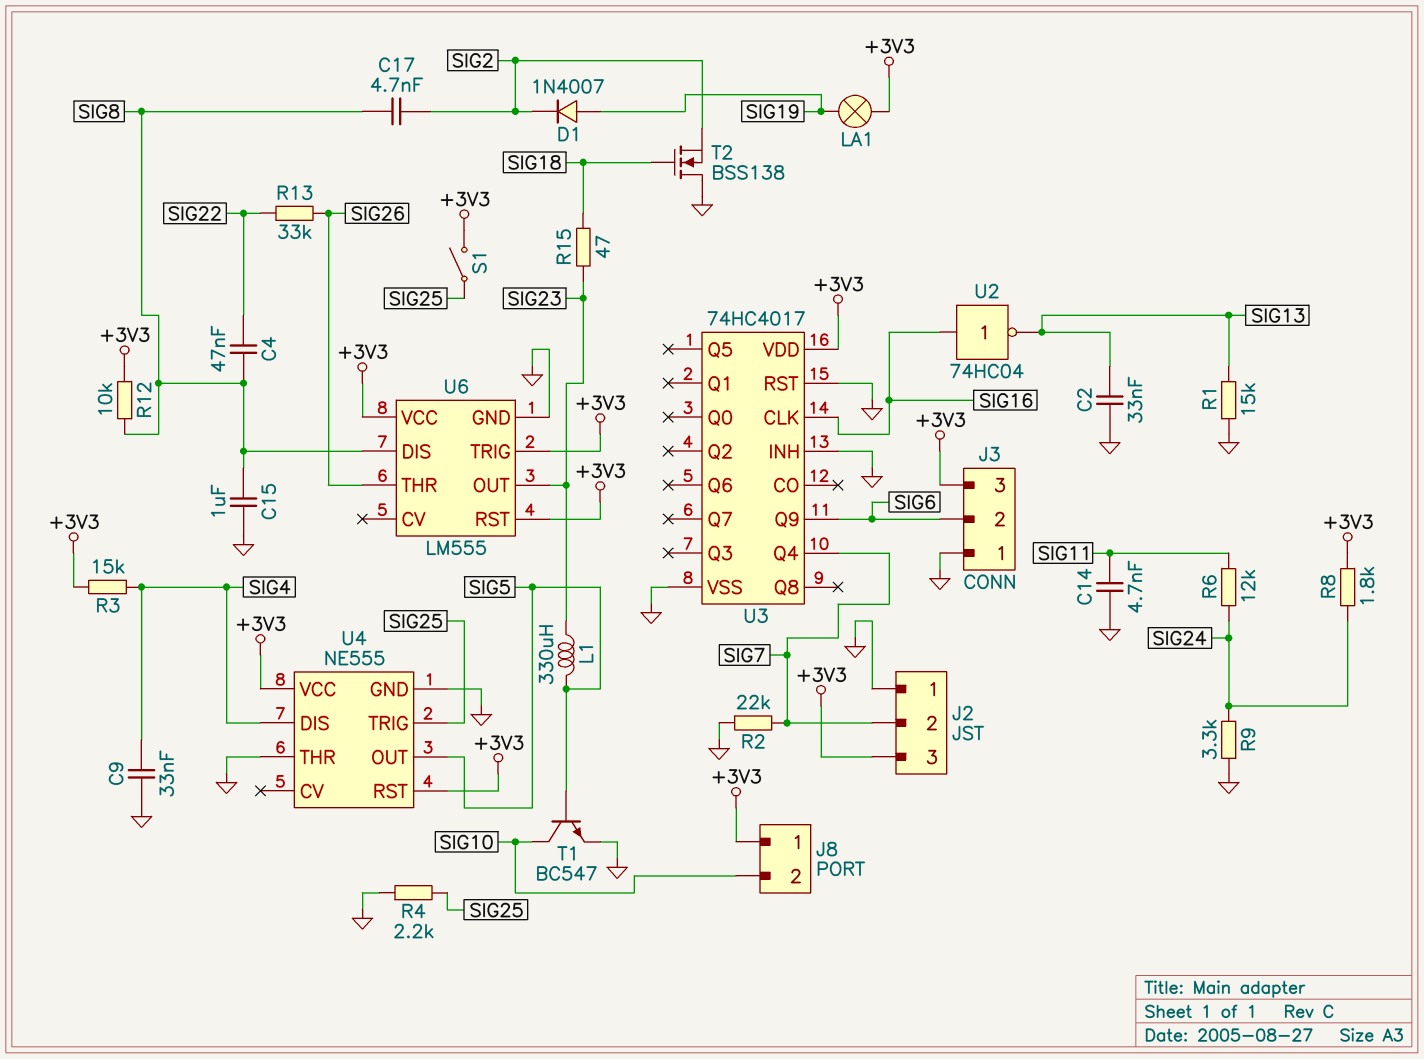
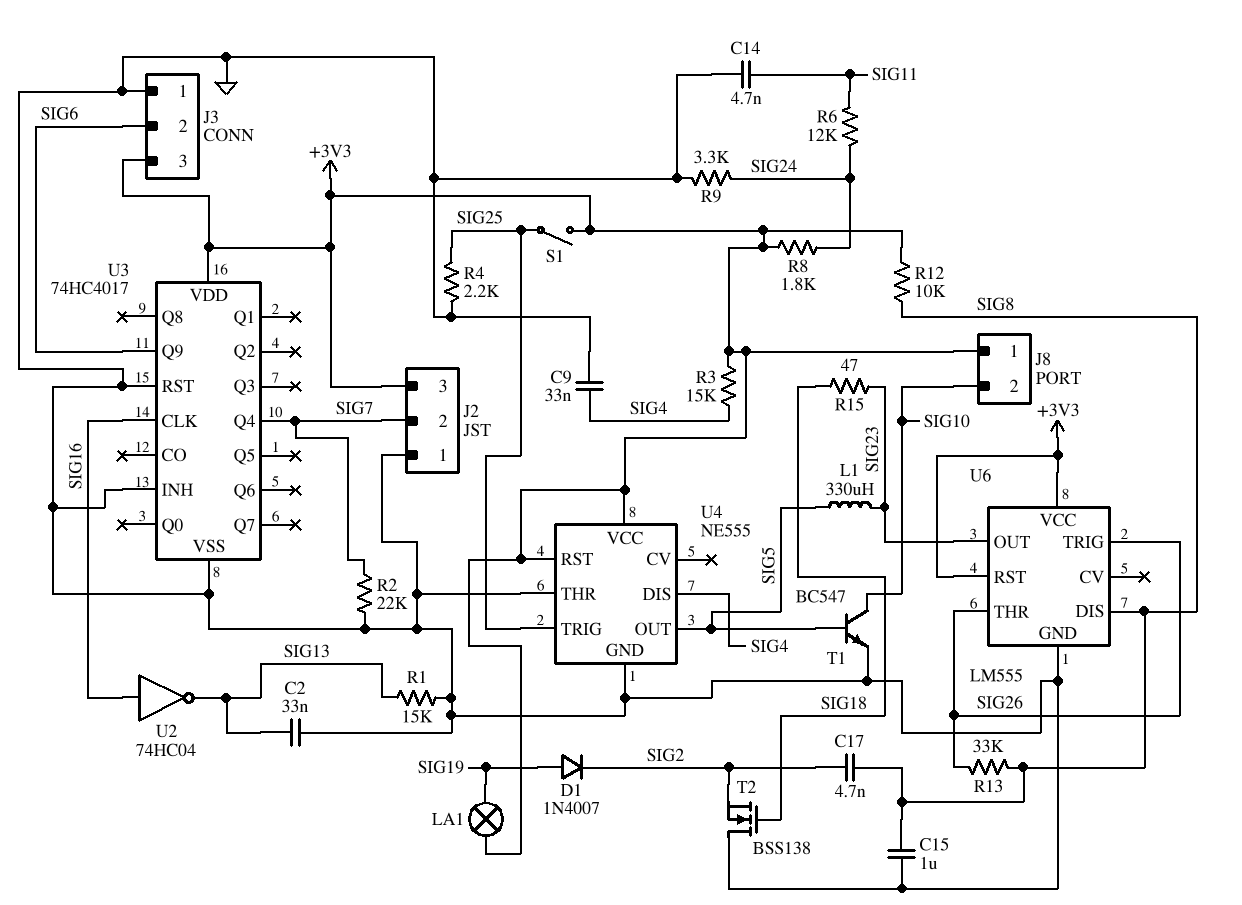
C4: 47nF (SIG8, SIG22) -> none
R13: 33k (SIG22, SIG26) -> 33k (SIG8, SIG26)
U6 pin TRIG: +3V3 -> SIG26

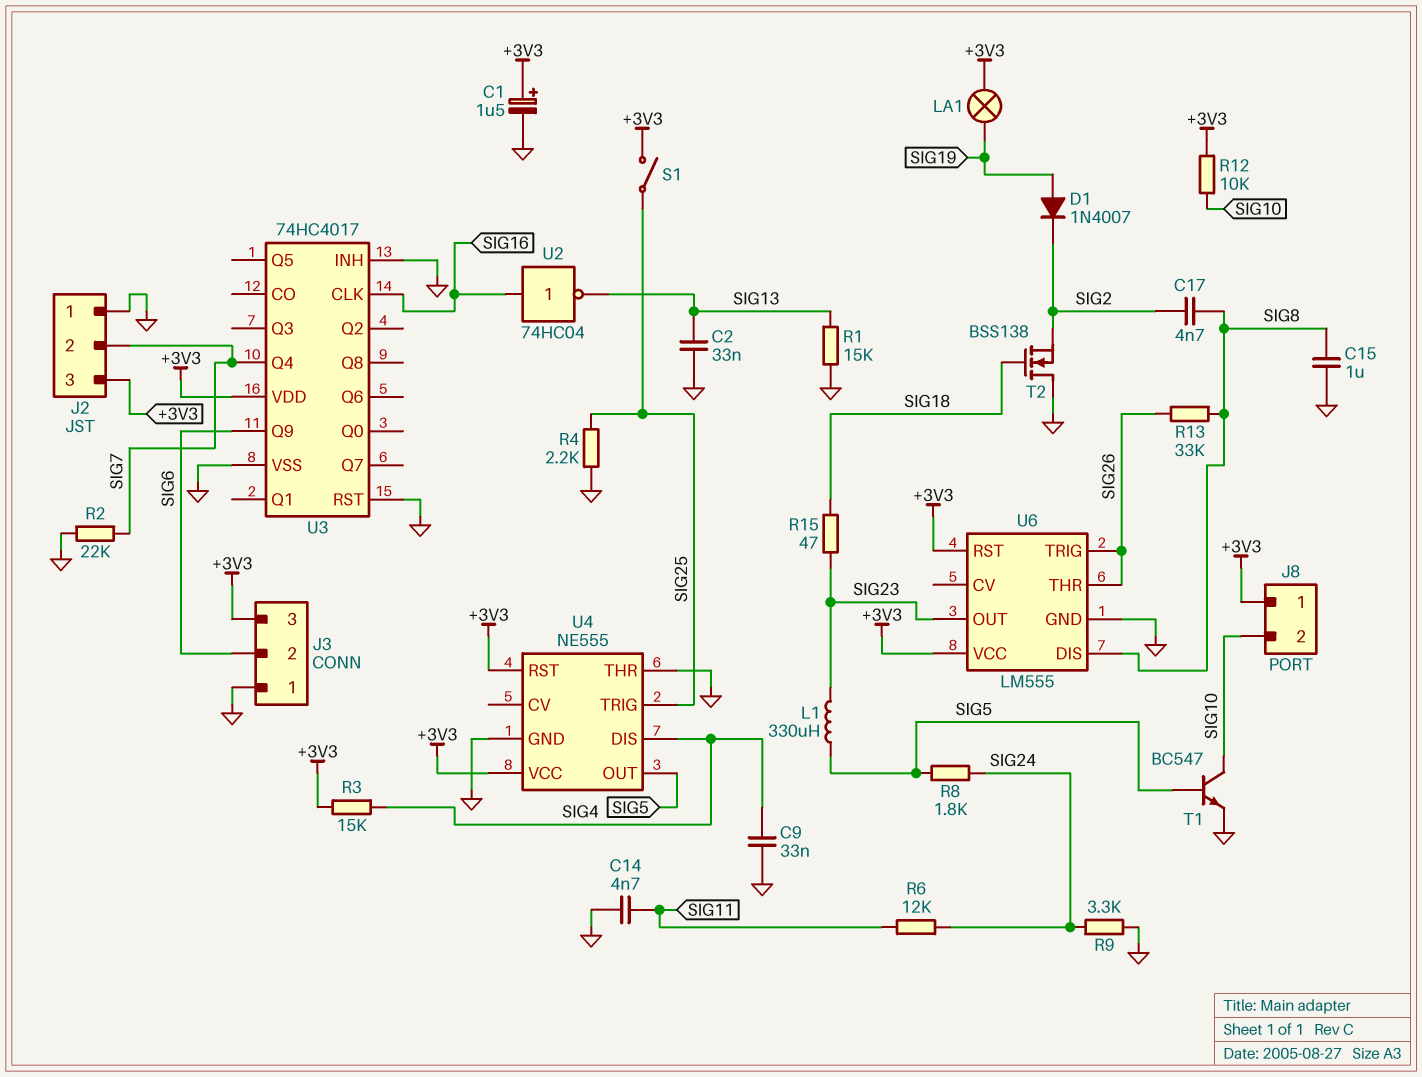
C1: none -> 1.5uF (plus +3V3, minus GND)
R8: 1.8k (+3V3, SIG24) -> 1.8k (SIG5, SIG24)
R12: 10k (+3V3, SIG8) -> 10k (+3V3, SIG10)

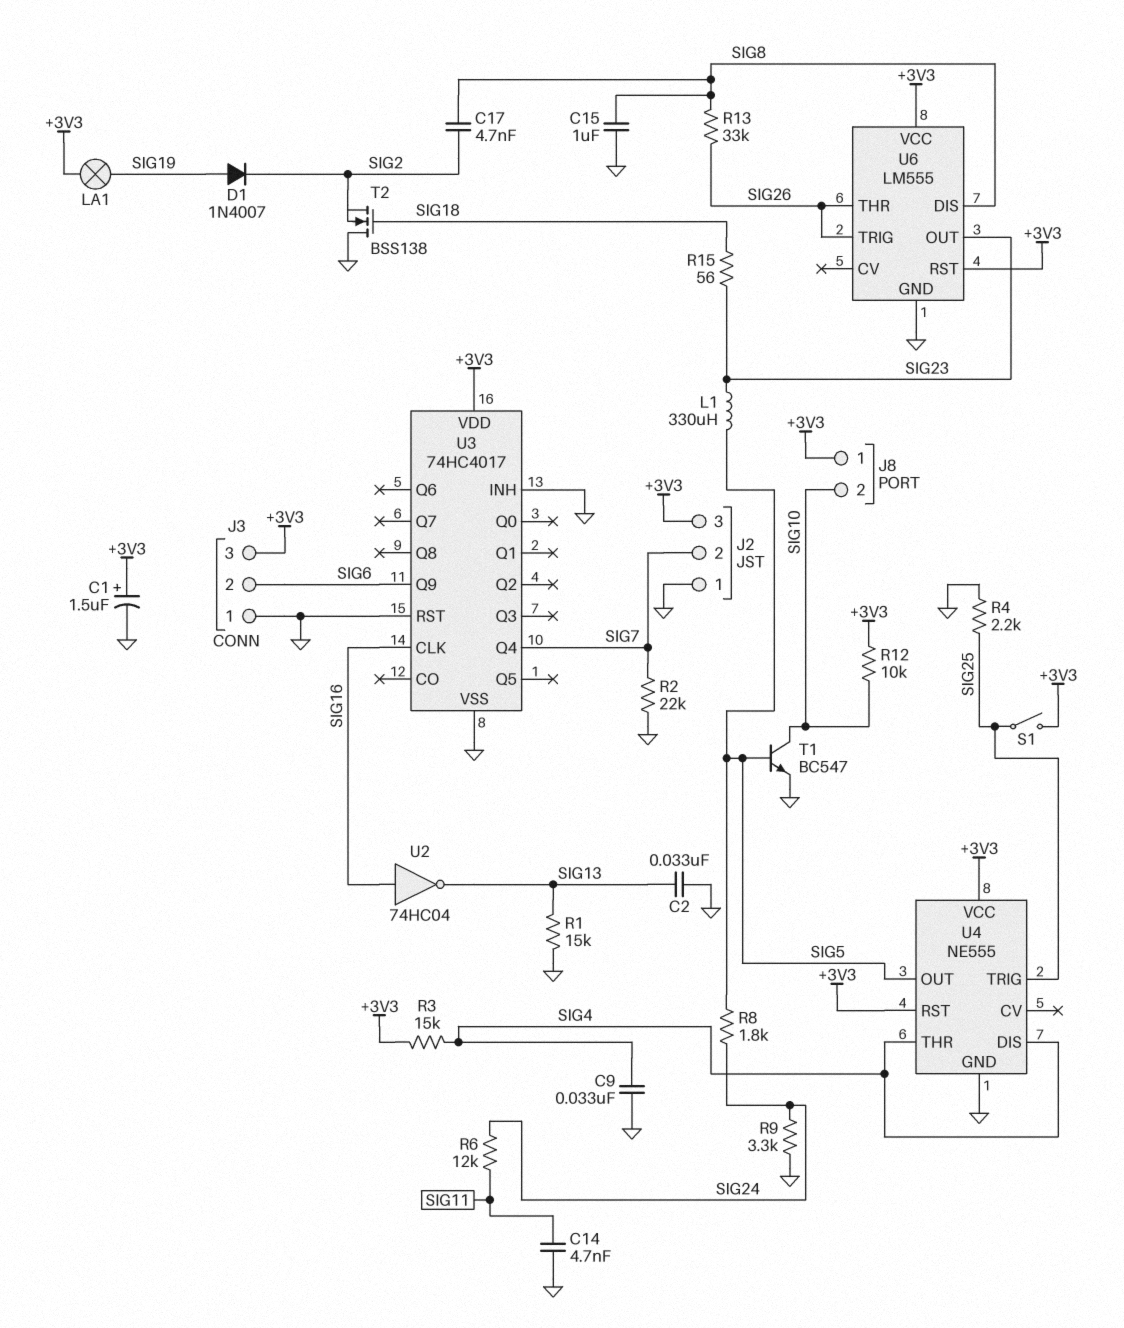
R15: 47 (SIG18, SIG23) -> 56 (SIG18, SIG23)
U4 pin THR: GND -> SIG4

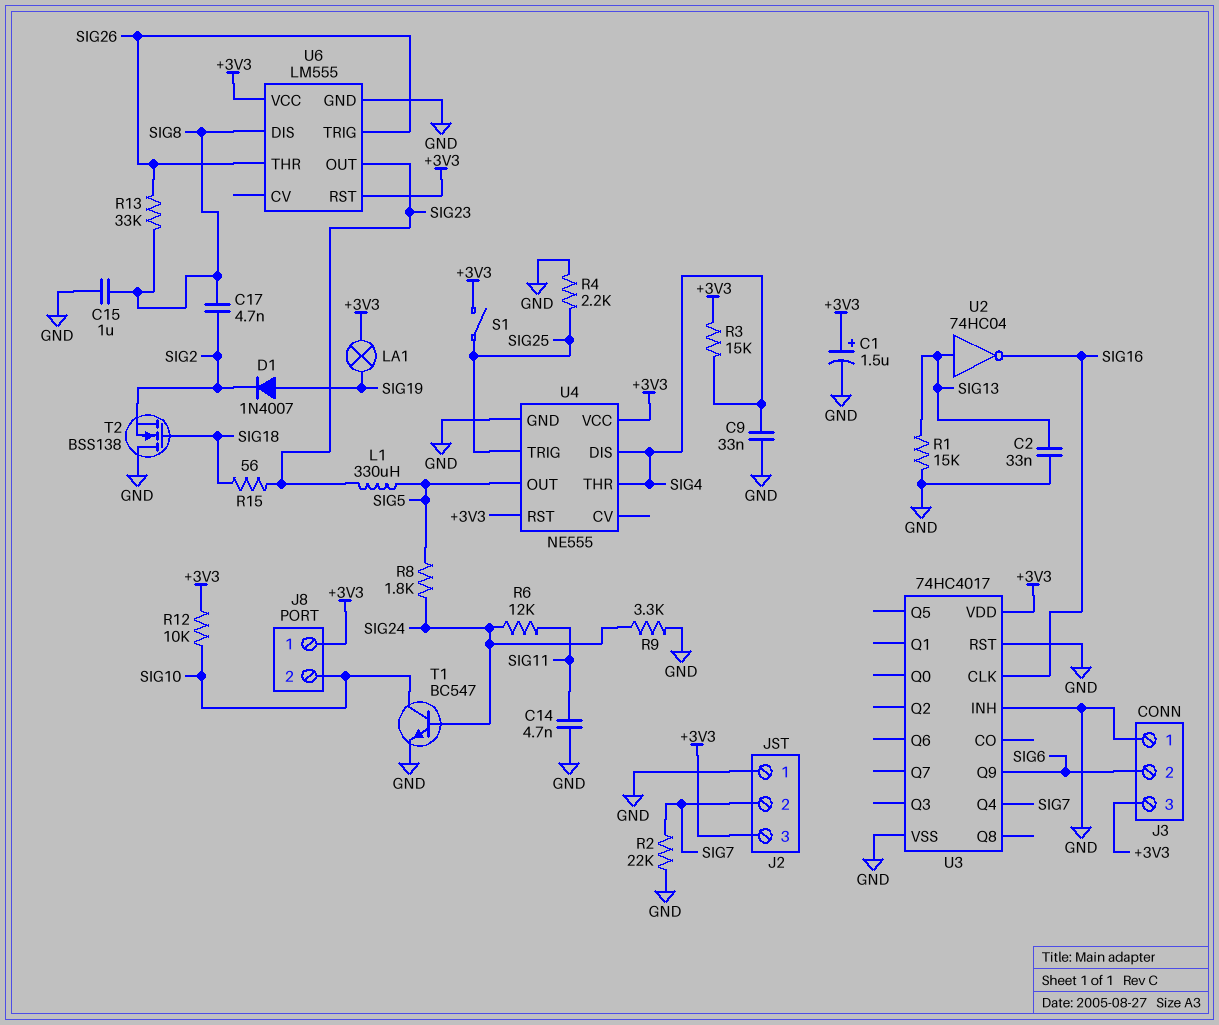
T1: NPN BC547 (B SIG5, C SIG10, E GND) -> NPN BC547 (B SIG24, C SIG10, E GND)
U2: NOT 74HC04 (in SIG16, out SIG13) -> NOT 74HC04 (in SIG13, out SIG16)

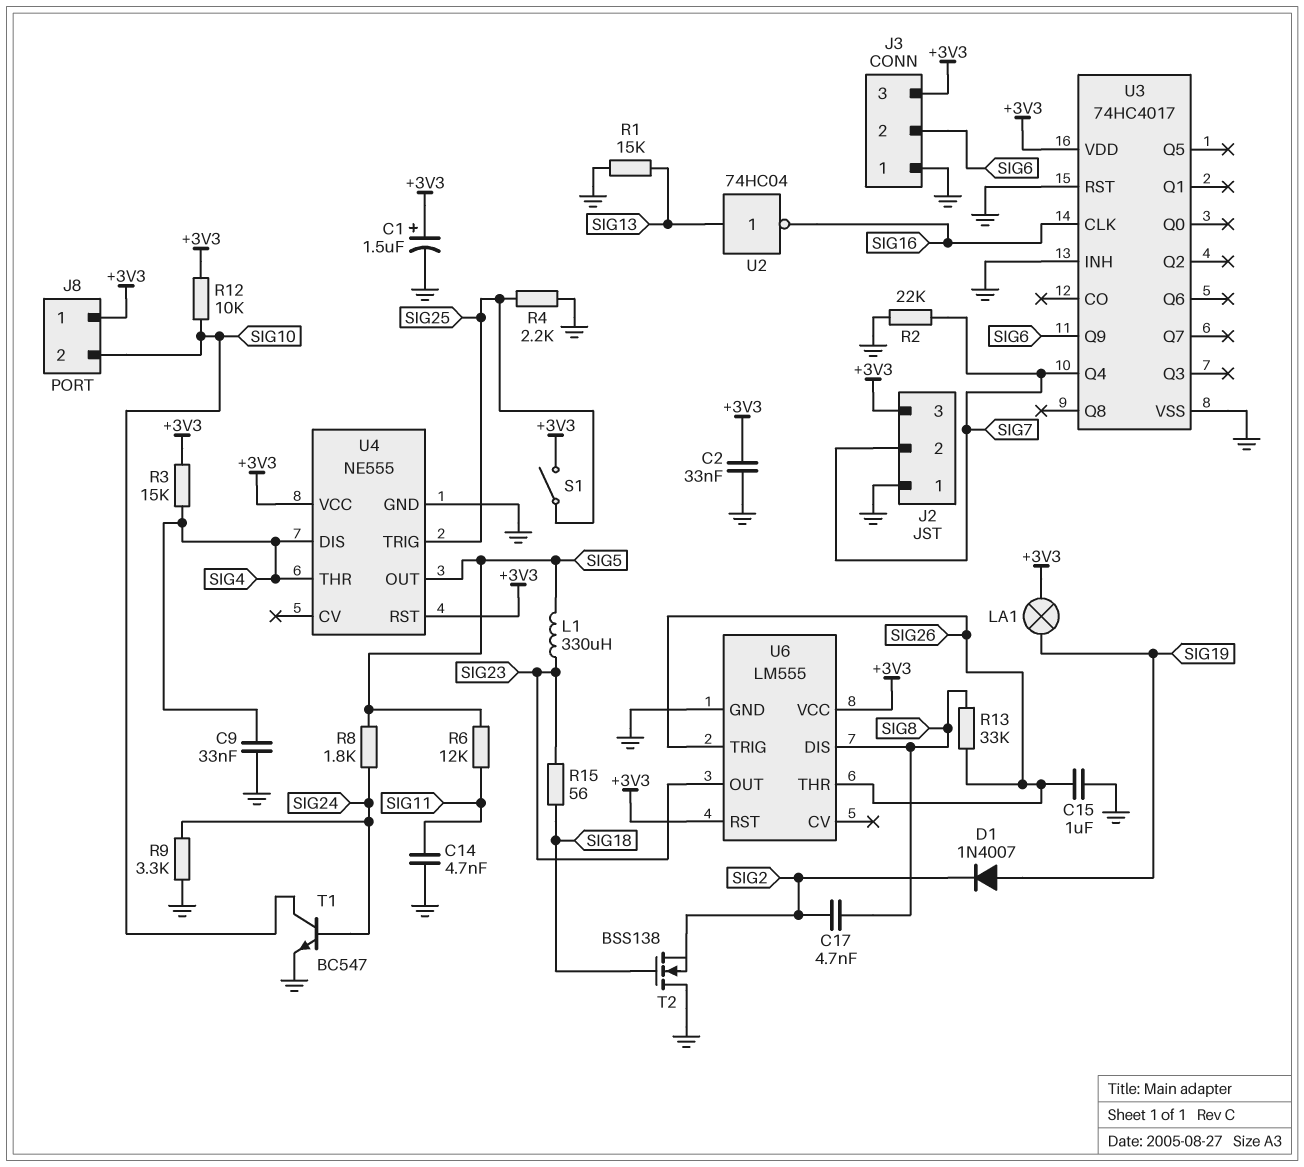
C2: 33nF (GND, SIG13) -> 33nF (+3V3, GND)
C15: 1uF (GND, SIG8) -> 1uF (GND, SIG26)
R6: 12k (SIG11, SIG24) -> 12k (SIG5, SIG11)

